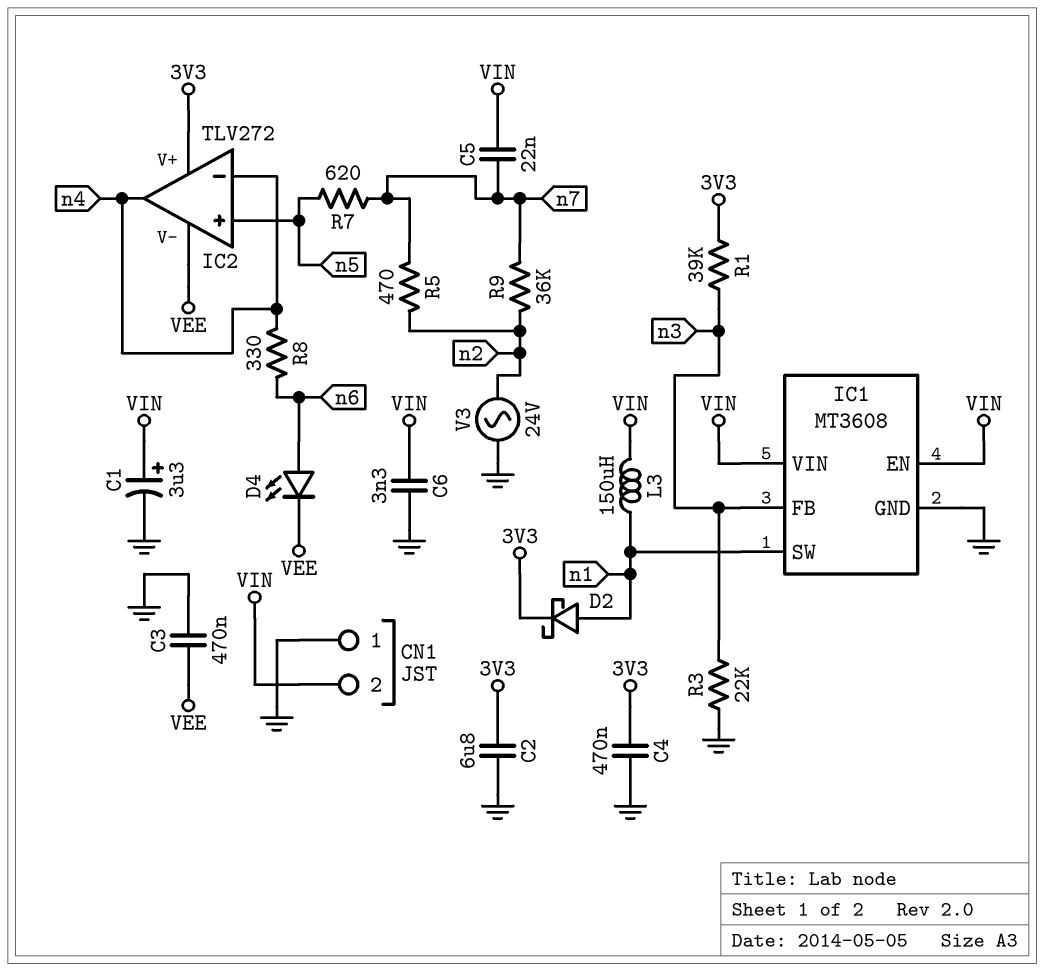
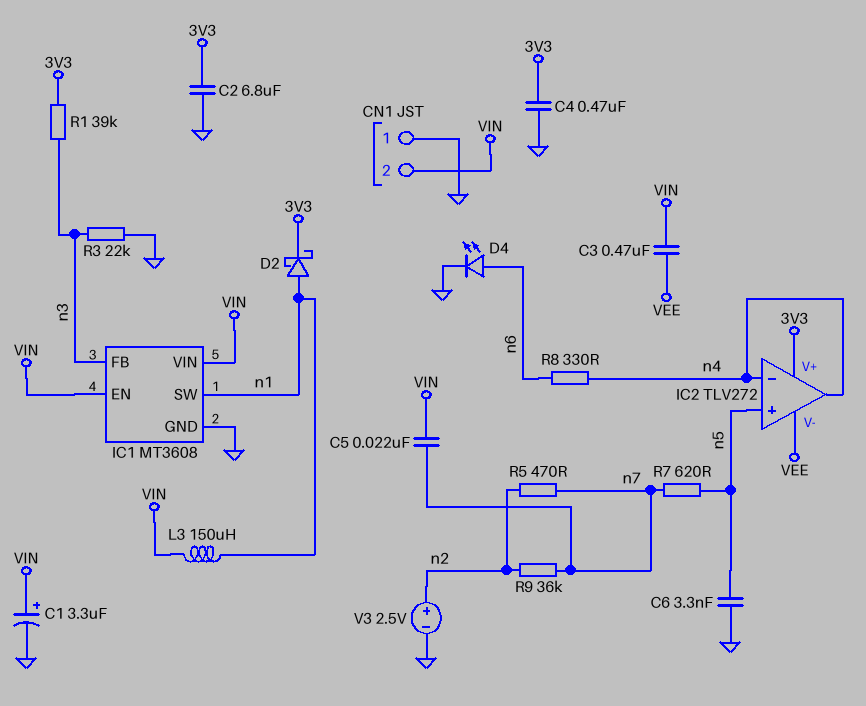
C3: 470nF (GND, VEE) -> 470nF (VEE, VIN)
C6: 3.3nF (GND, VIN) -> 3.3nF (GND, n5)
D4: LED (A n6, K VEE) -> LED (A n6, K GND)
V3: AC 24V (GND, n2) -> 2.5V (plus n2, minus GND)

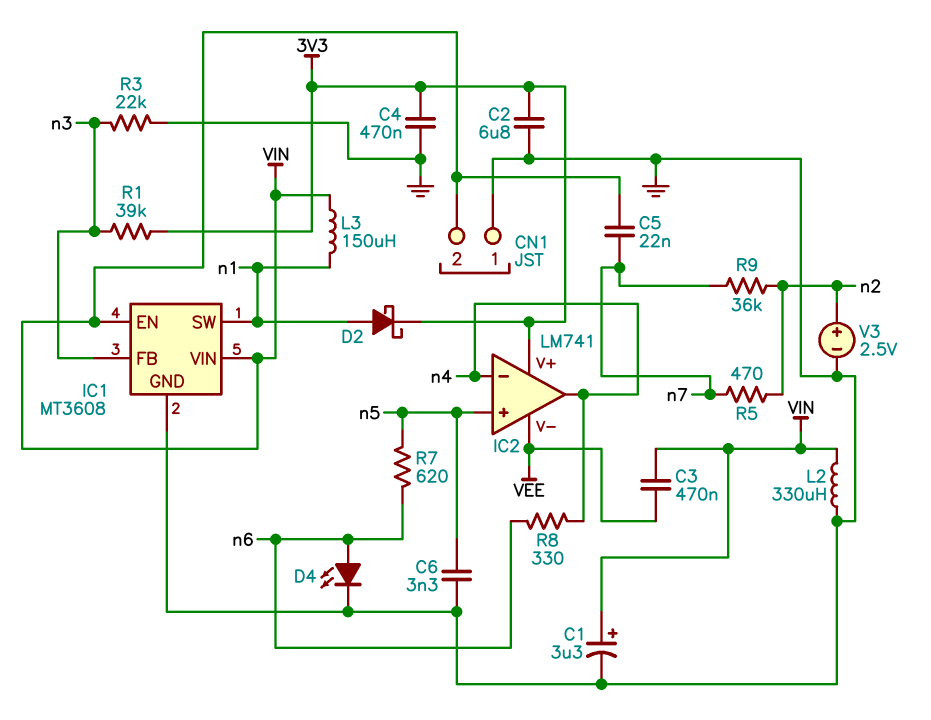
IC2: TLV272 -> LM741
L2: none -> 330uH (GND, VIN)
R7: 620 (n5, n7) -> 620 (n5, n6)

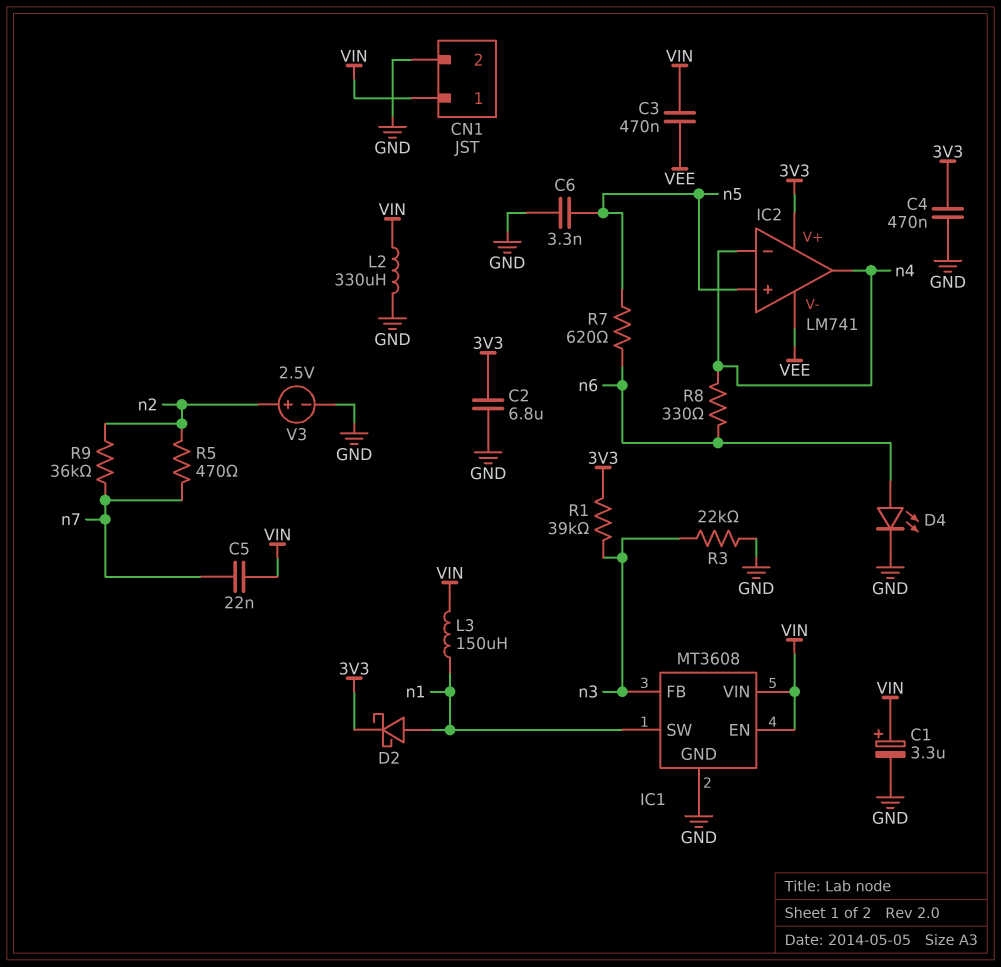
CN1 pin 1: GND -> VIN
CN1 pin 2: VIN -> GND

